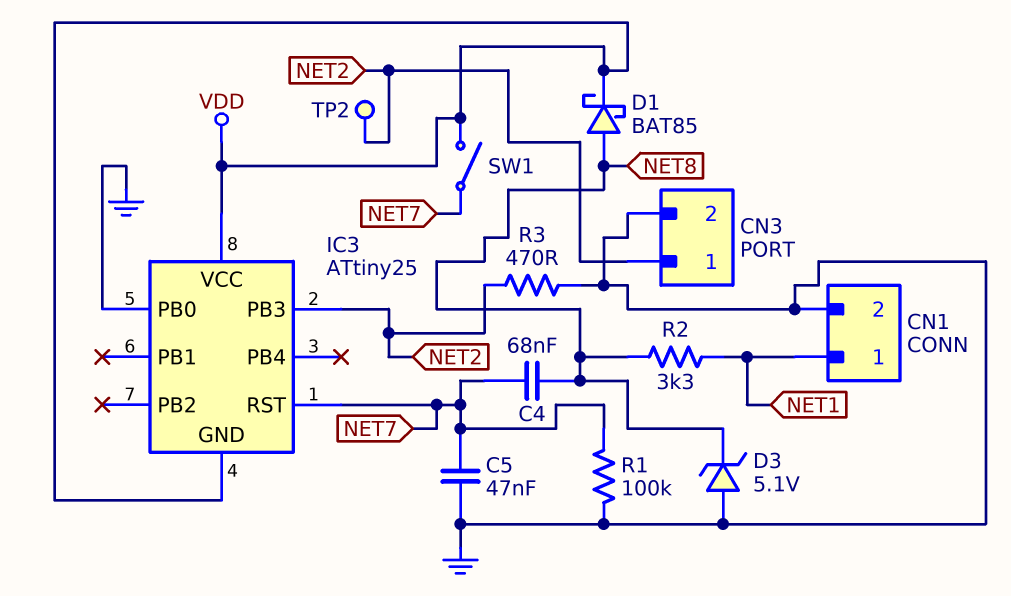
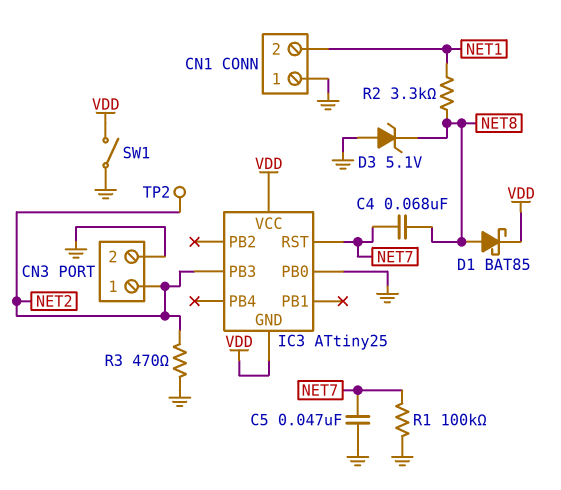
CN1 pin 1: NET1 -> GND
CN1 pin 2: GND -> NET1
SW1: switch (NET7, VDD) -> switch (GND, VDD)

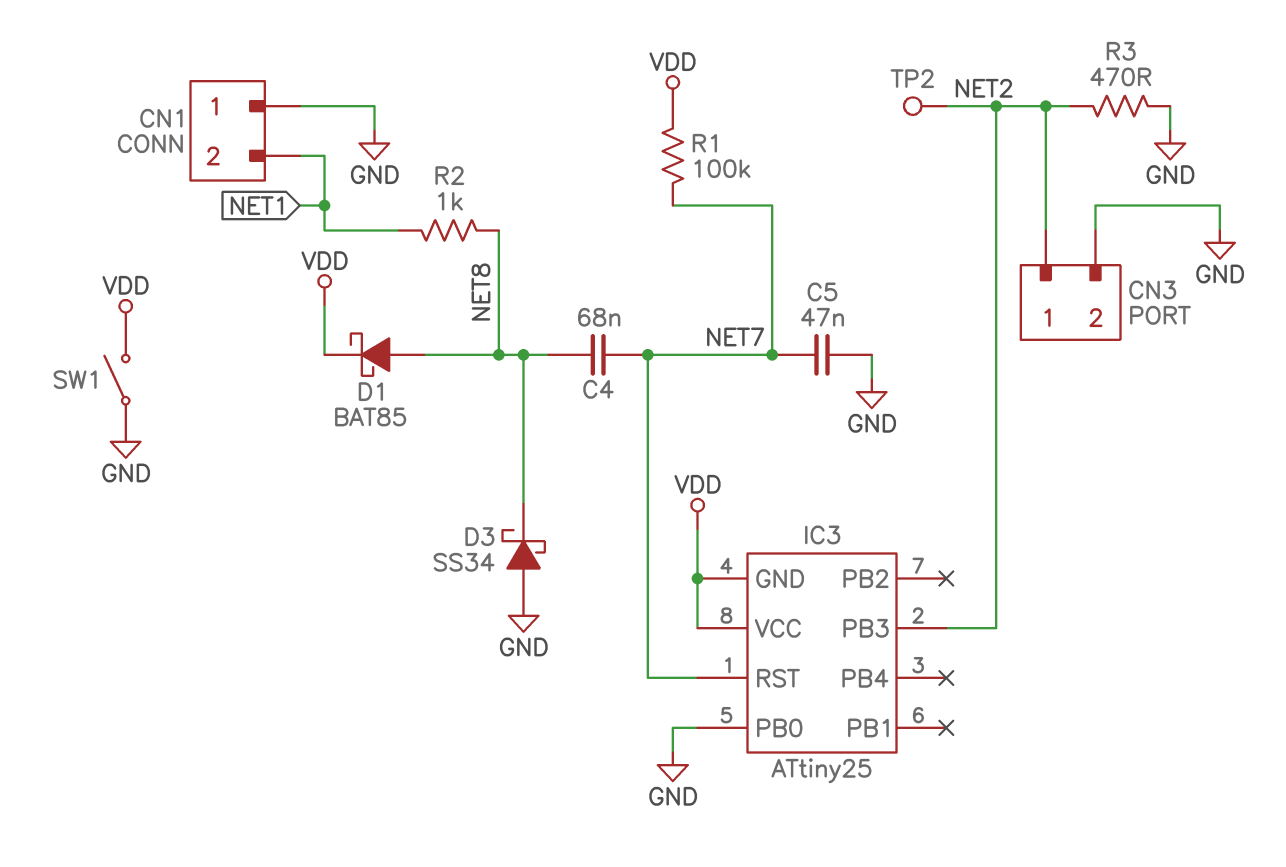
D3: zener 5.1V (A GND, K NET8) -> schottky SS34 (A GND, K NET8)
R1: 100k (GND, NET7) -> 100k (NET7, VDD)
R2: 3.3k (NET1, NET8) -> 1k (NET1, NET8)

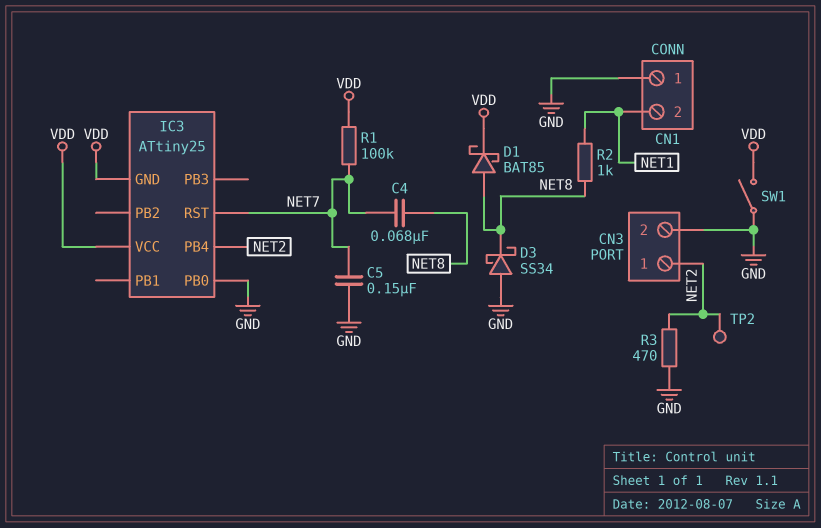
C5: 47nF (GND, NET7) -> 150nF (GND, NET7)
IC3 pin PB3: NET2 -> none
IC3 pin PB4: none -> NET2

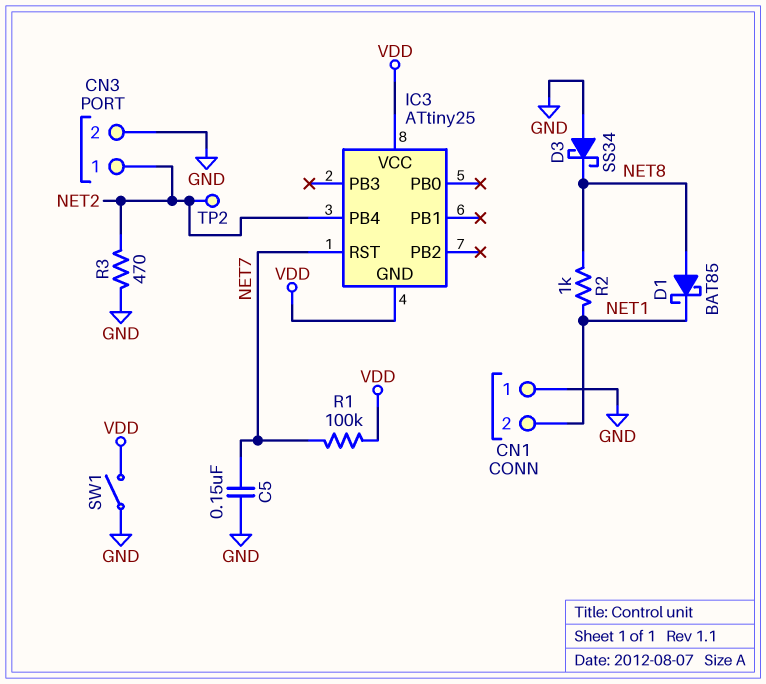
C4: 68nF (NET7, NET8) -> none
D1: schottky BAT85 (A NET8, K VDD) -> schottky BAT85 (A NET8, K NET1)
IC3 pin PB0: GND -> none

